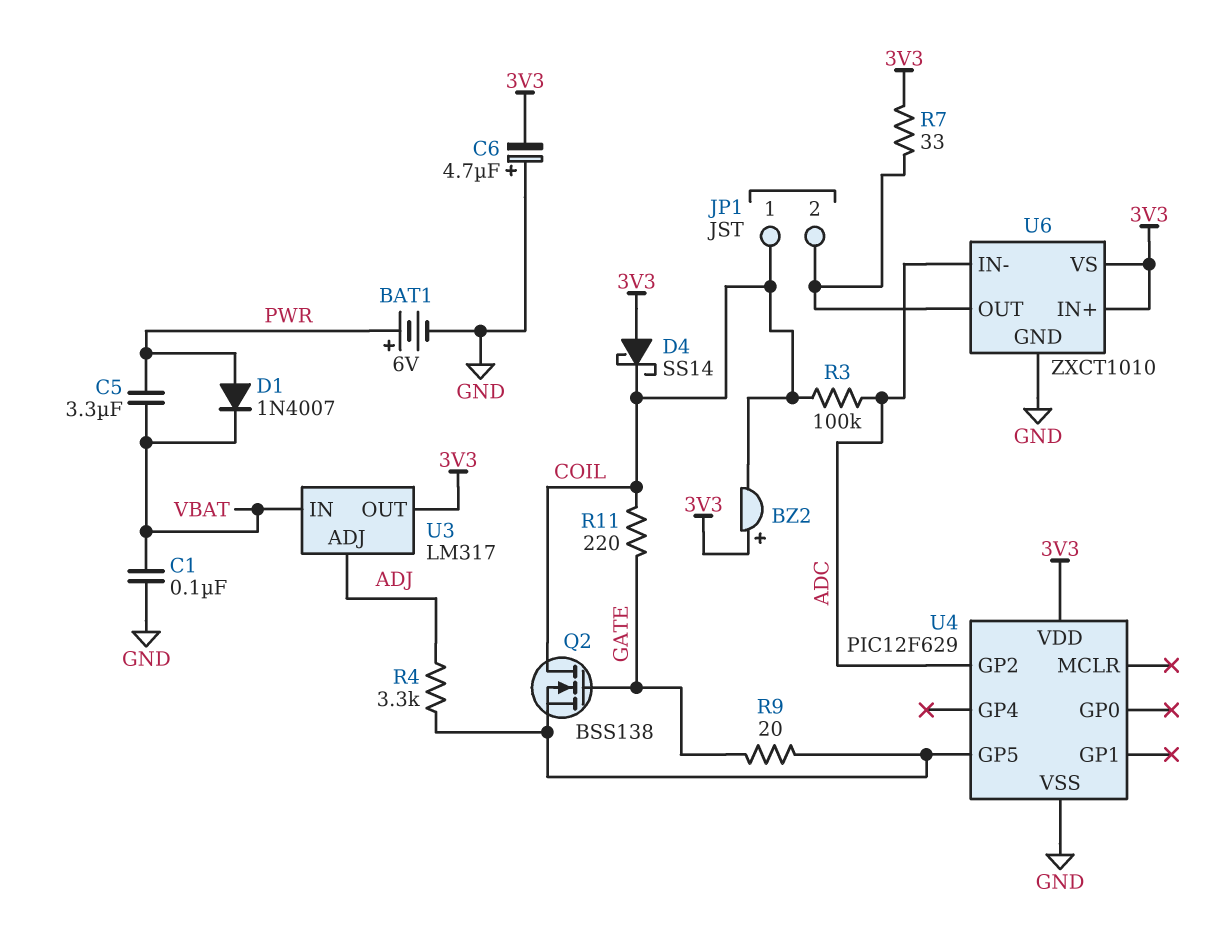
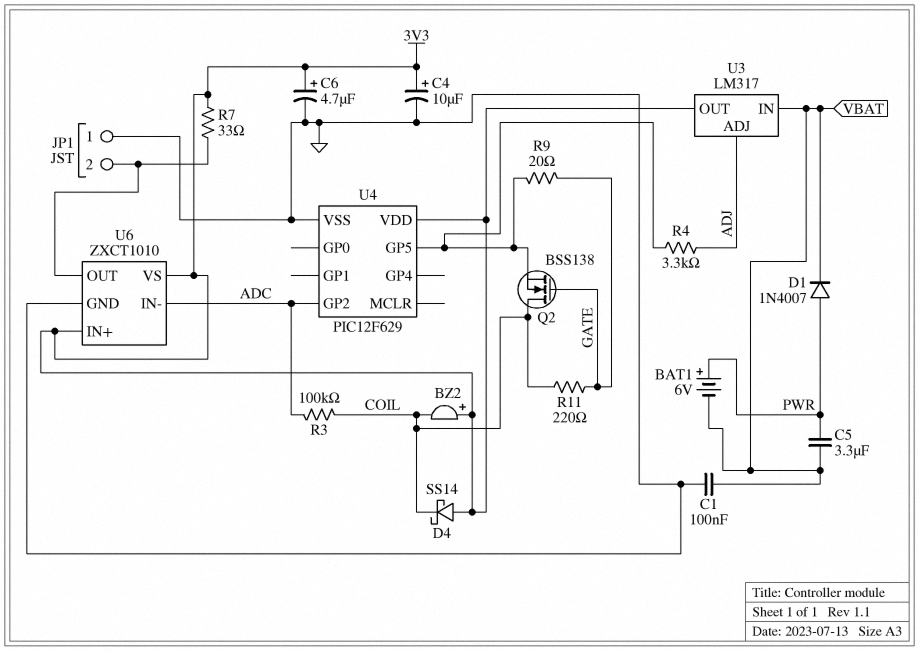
BAT1: 6V (plus PWR, minus GND) -> 6V (plus PWR, minus VBAT)
C4: none -> 10uF (plus 3V3, minus GND)
C6: 4.7uF (plus GND, minus 3V3) -> 4.7uF (plus 3V3, minus GND)
JP1 pin 1: COIL -> GND

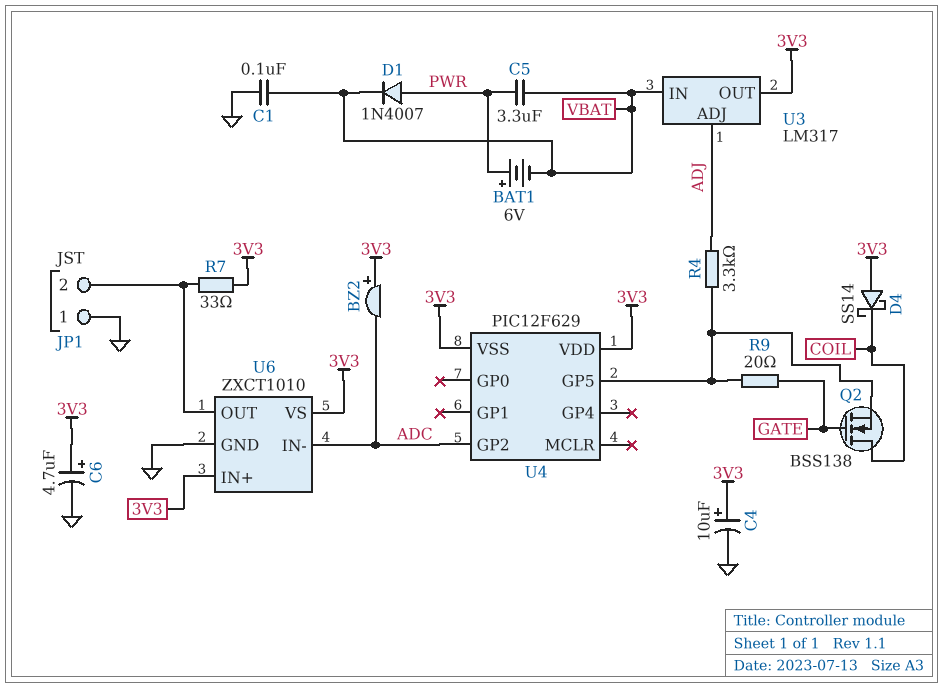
BZ2: buzzer (plus 3V3, minus COIL) -> buzzer (plus 3V3, minus ADC)
R3: 100k (ADC, COIL) -> none
R11: 220 (COIL, GATE) -> none
U4 pin VSS: GND -> 3V3

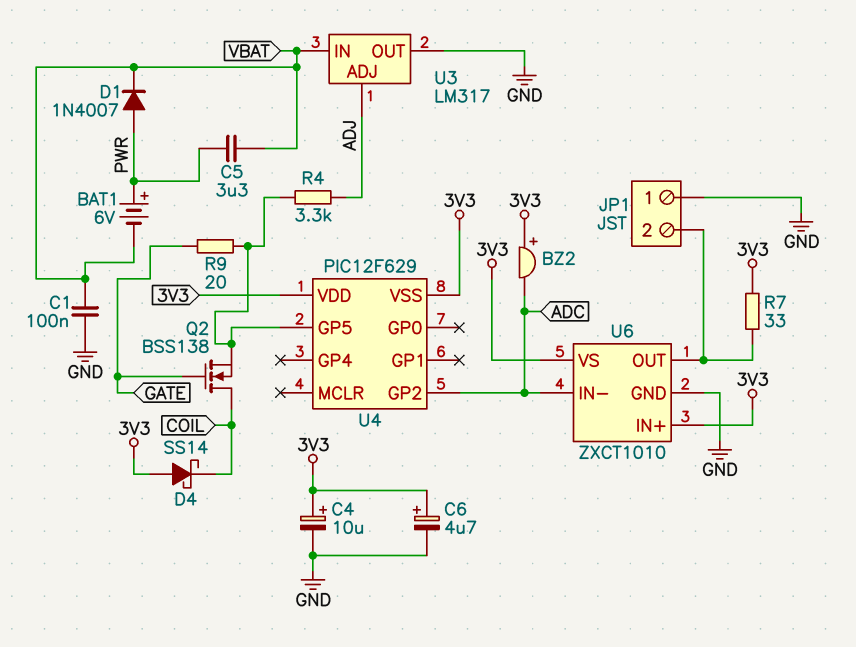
U3 pin OUT: 3V3 -> GND

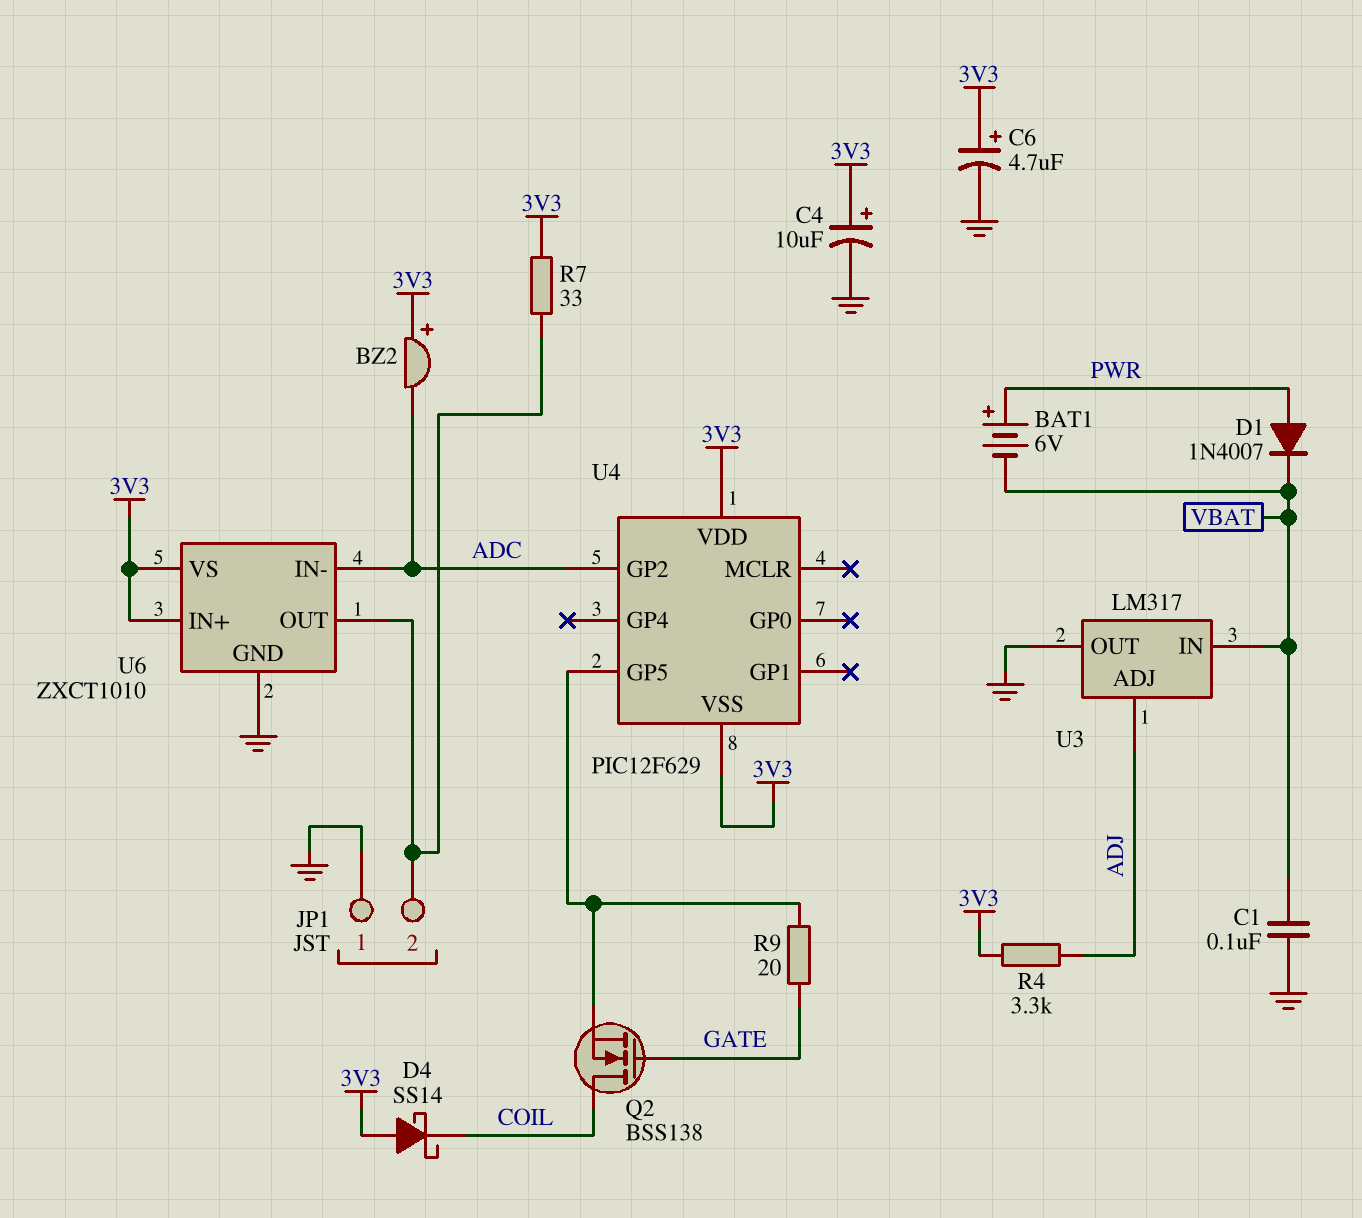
C5: 3.3uF (PWR, VBAT) -> none
R4: 3.3k (ADJ, U4/GP5) -> 3.3k (3V3, ADJ)

